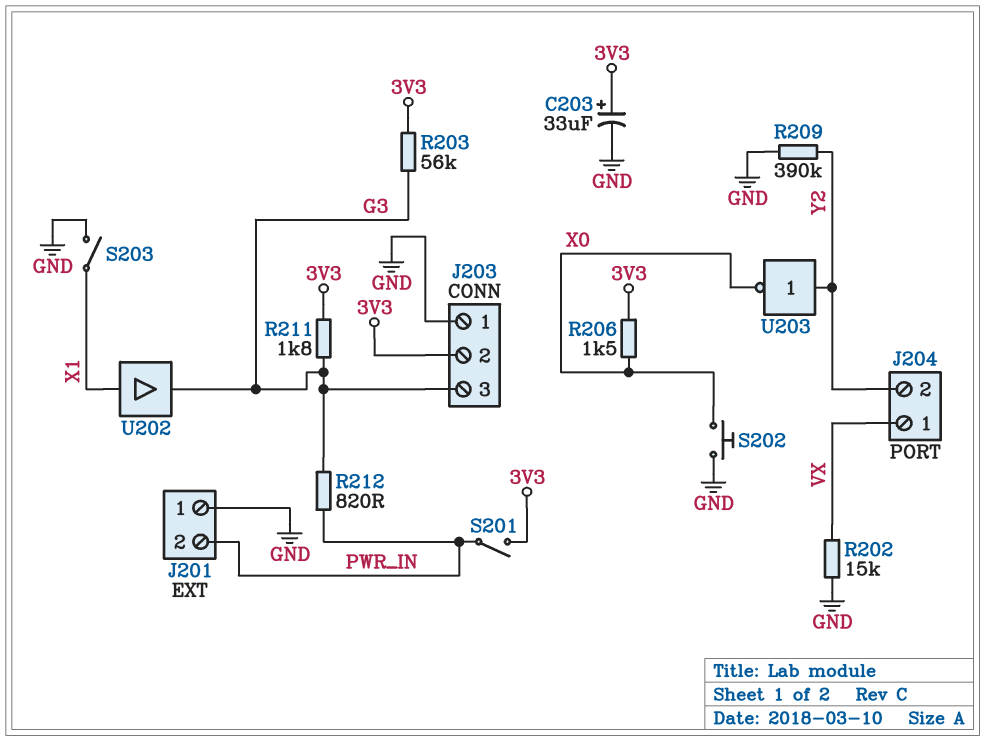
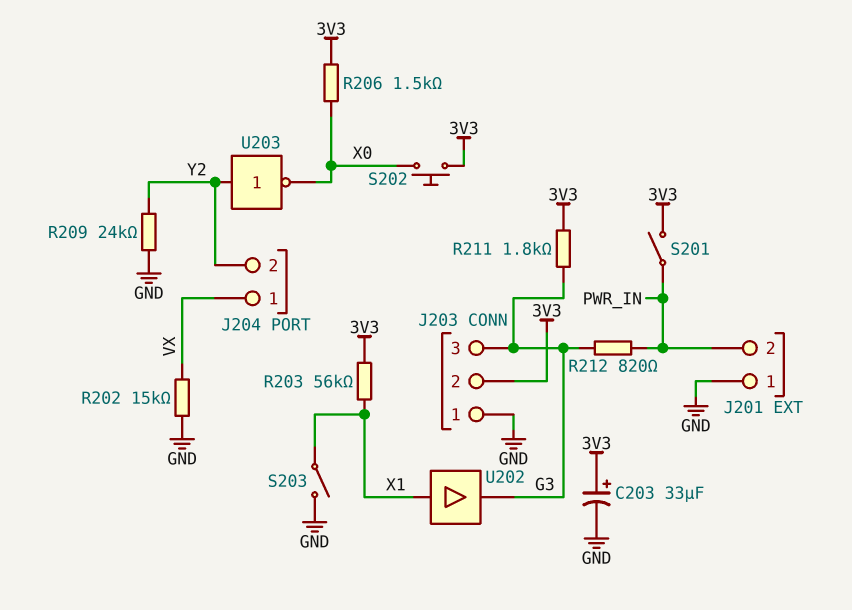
R203: 56k (3V3, G3) -> 56k (3V3, X1)
R209: 390k (GND, Y2) -> 24k (GND, Y2)
S202: button (GND, X0) -> button (3V3, X0)

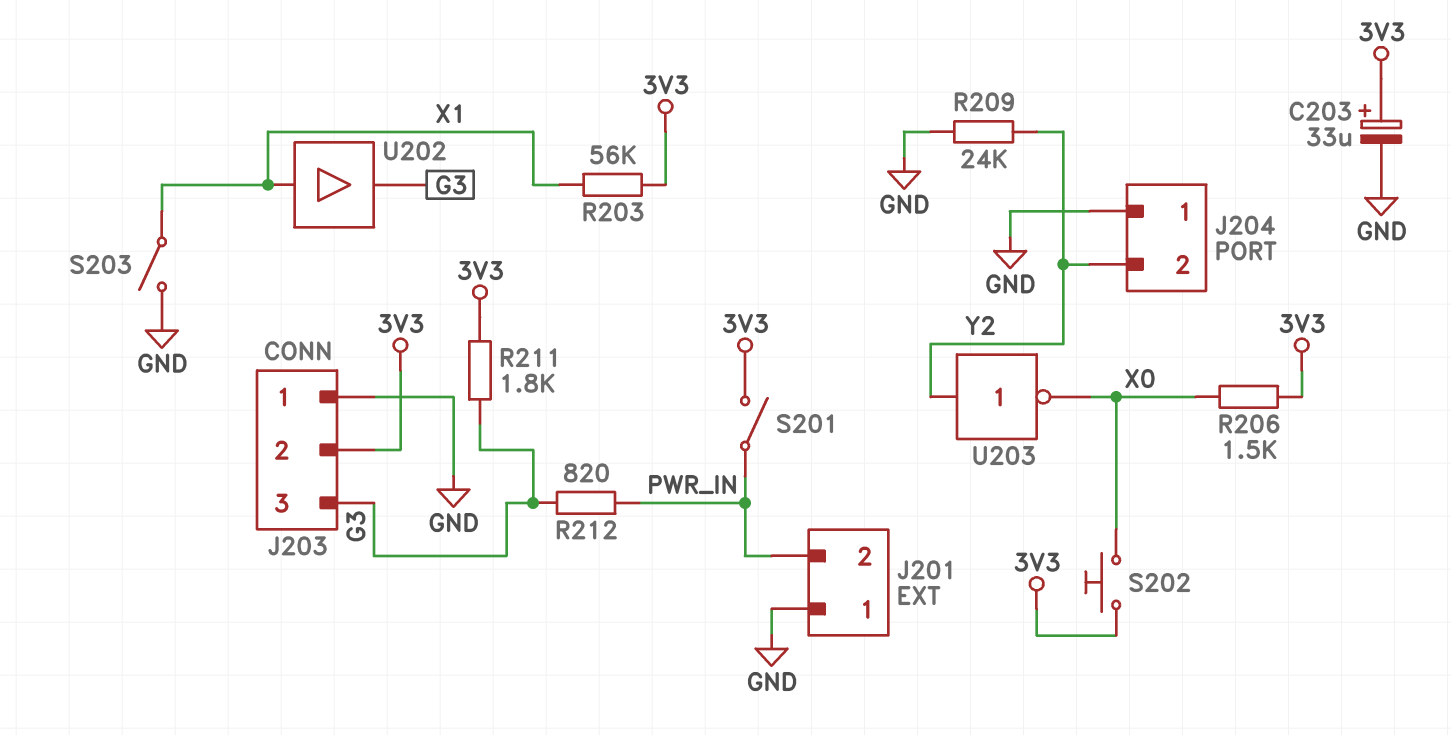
J204 pin 1: VX -> GND
R202: 15k (GND, VX) -> none

